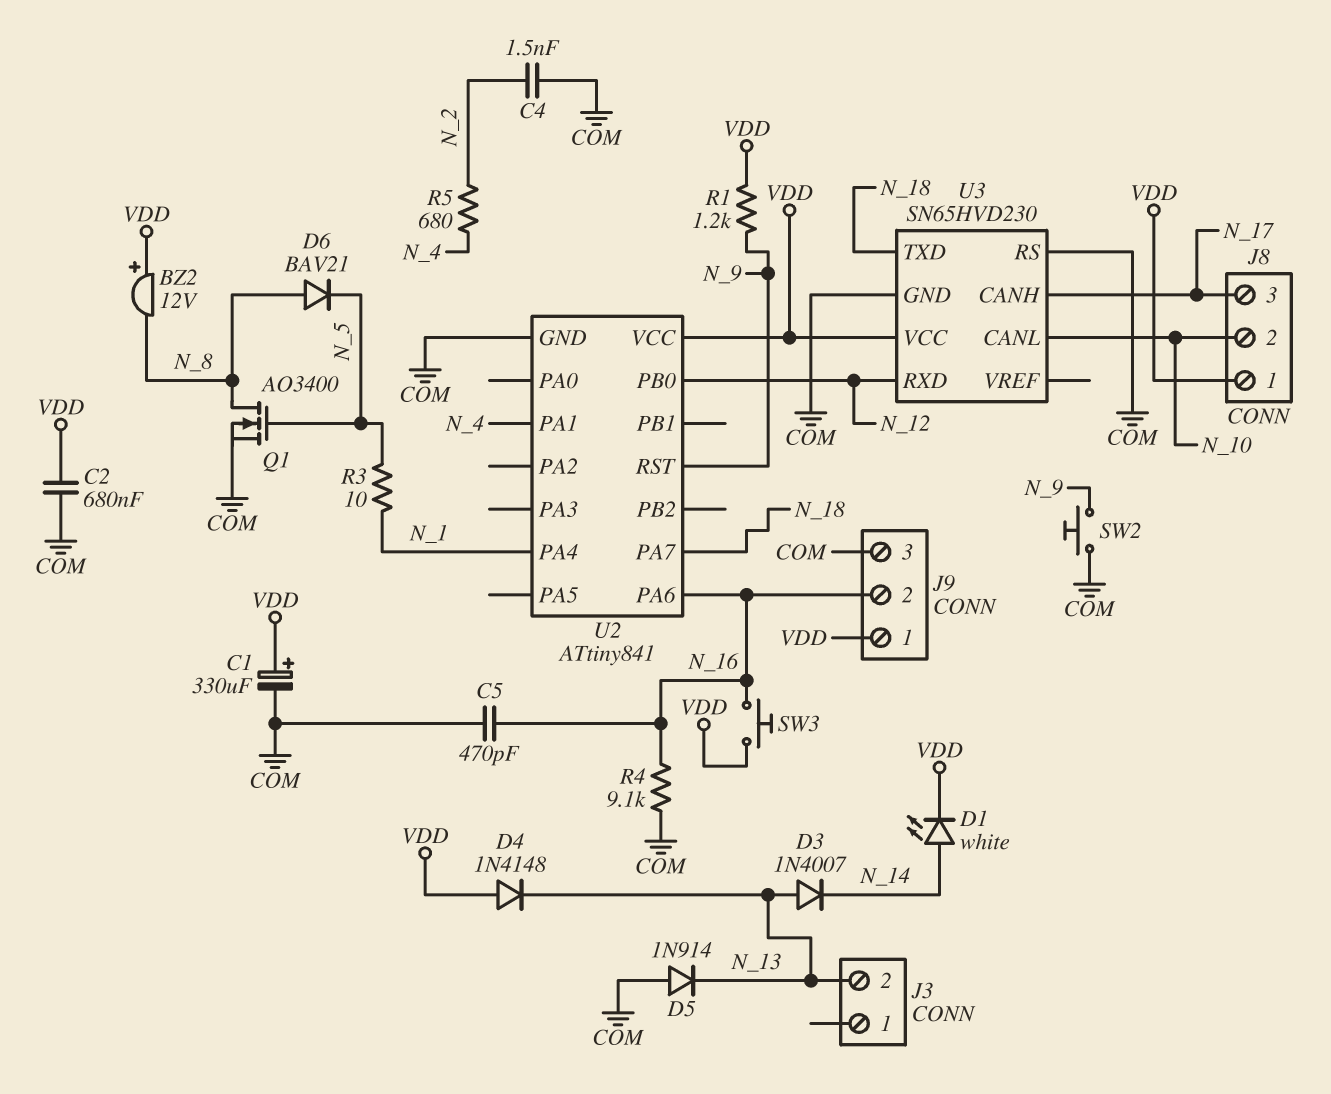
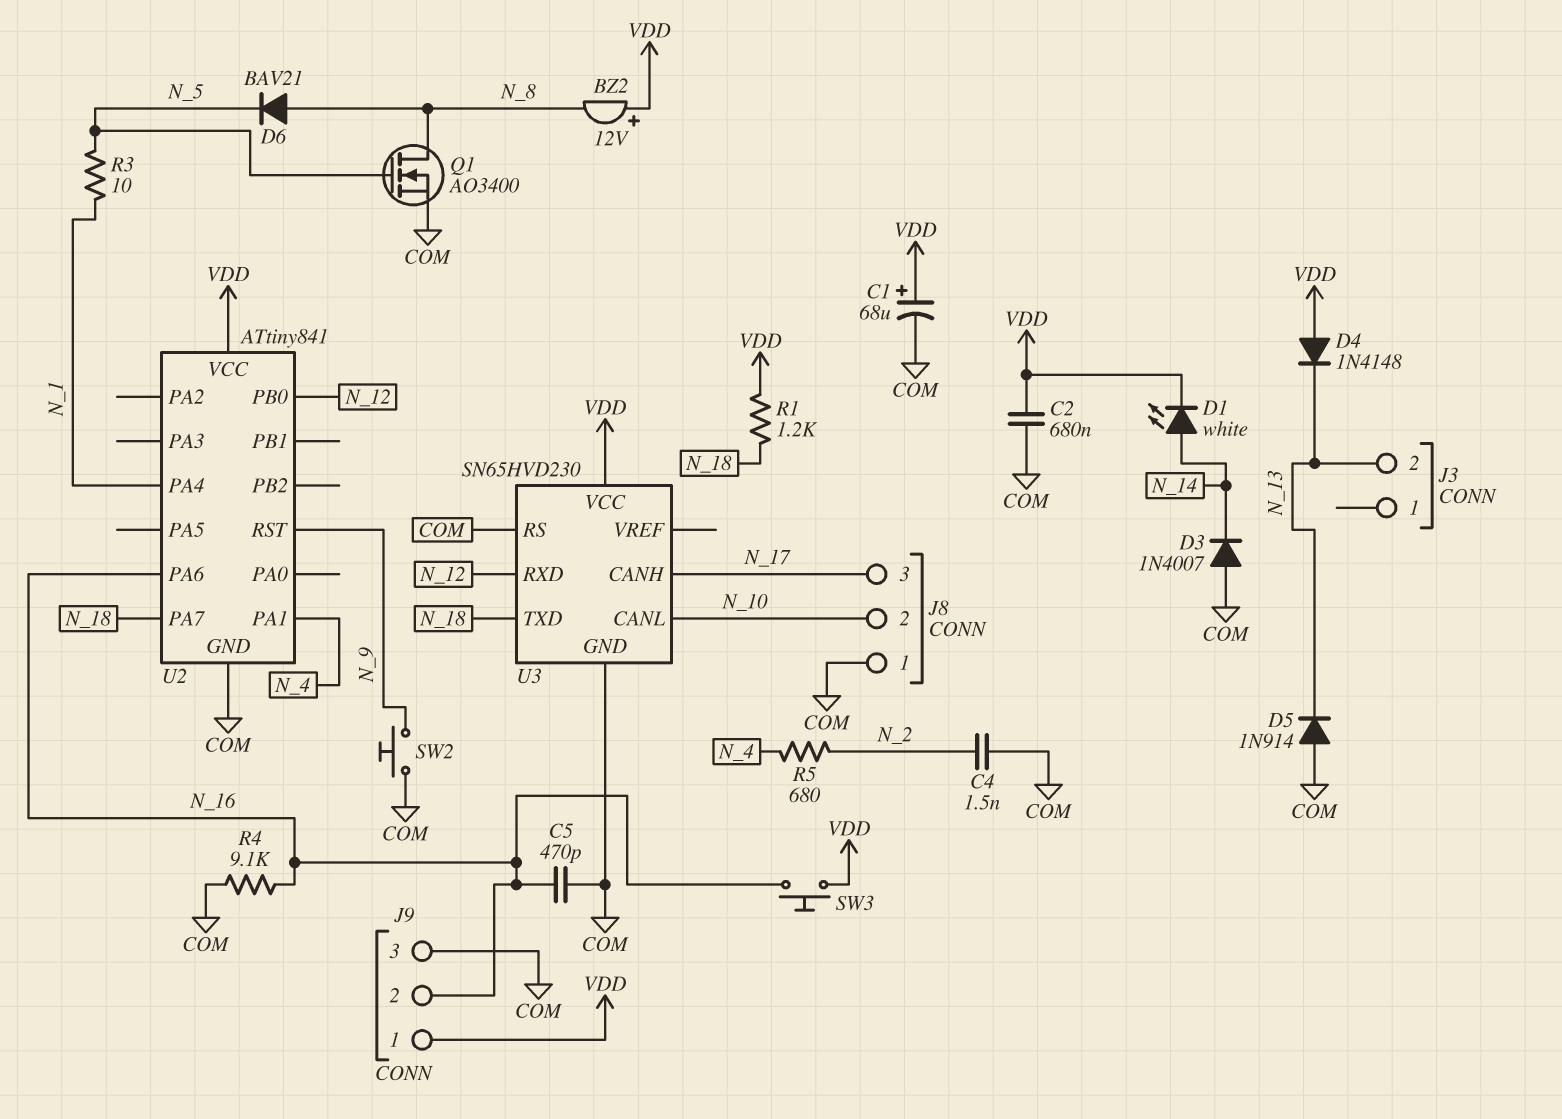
C1: 330uF (plus VDD, minus COM) -> 68uF (plus VDD, minus COM)
D3: diode 1N4007 (A N_13, K N_14) -> diode 1N4007 (A COM, K N_14)
J8 pin 1: VDD -> COM
R1: 1.2k (N_9, VDD) -> 1.2k (N_18, VDD)

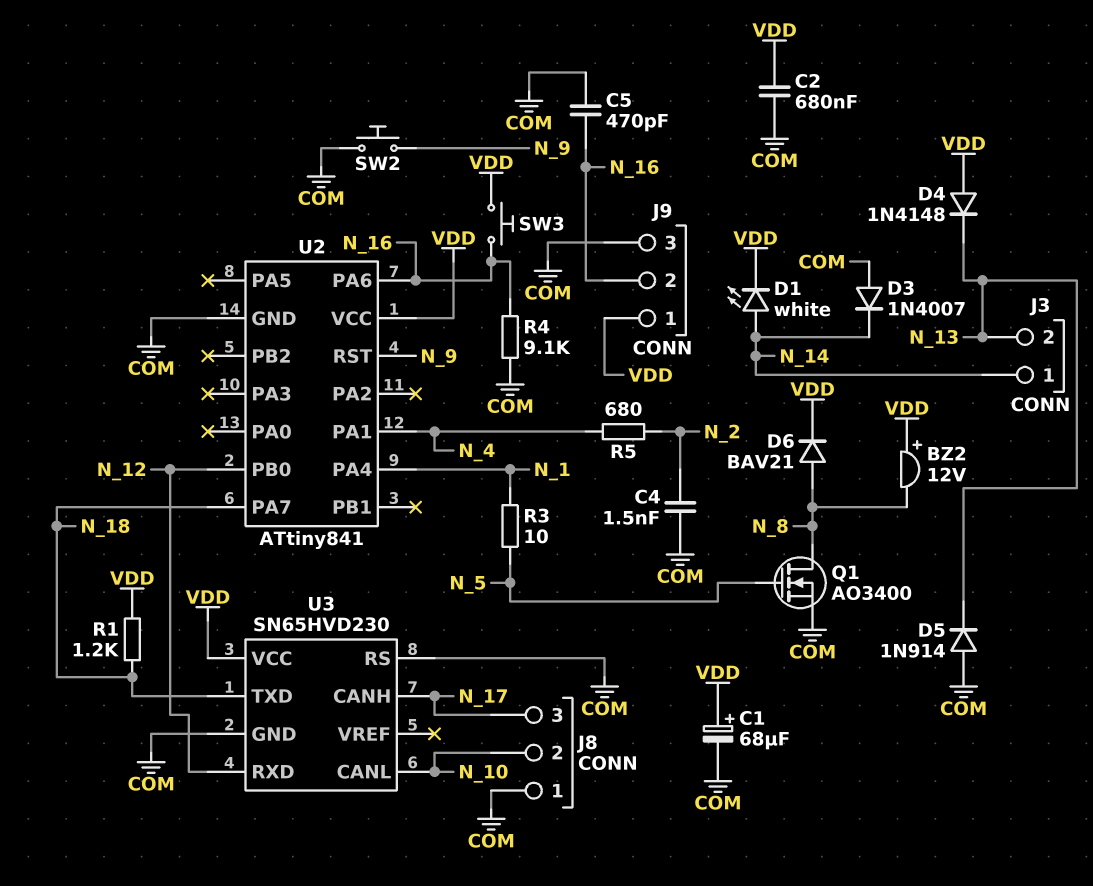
D6: diode BAV21 (A N_8, K N_5) -> diode BAV21 (A N_8, K VDD)
J3 pin 1: none -> N_14

